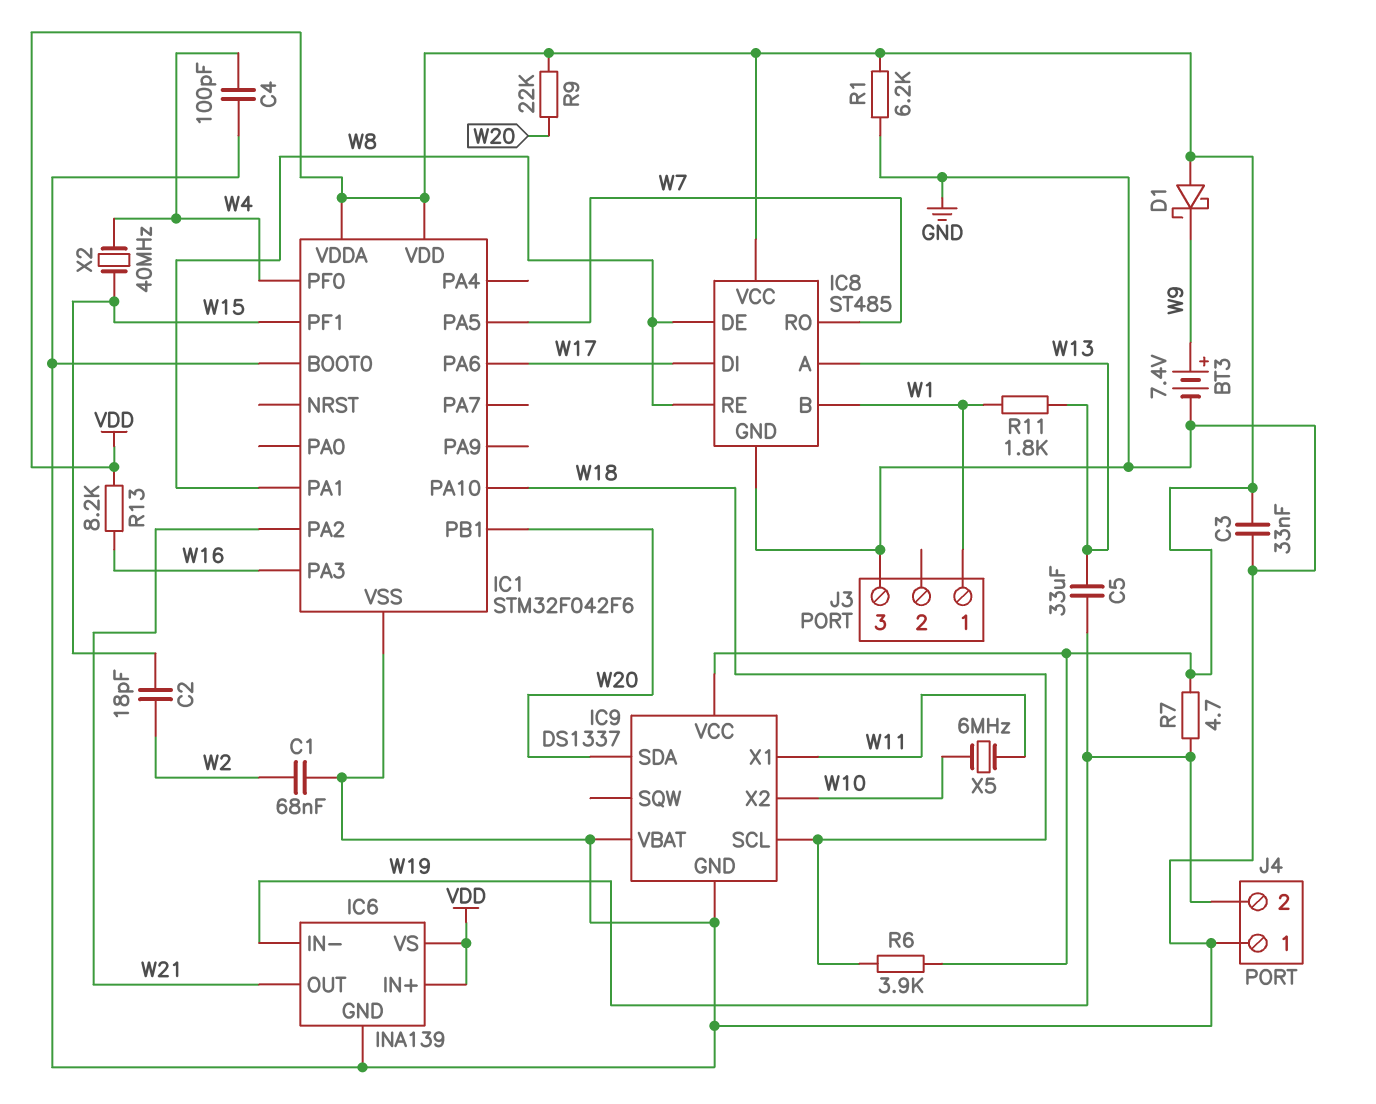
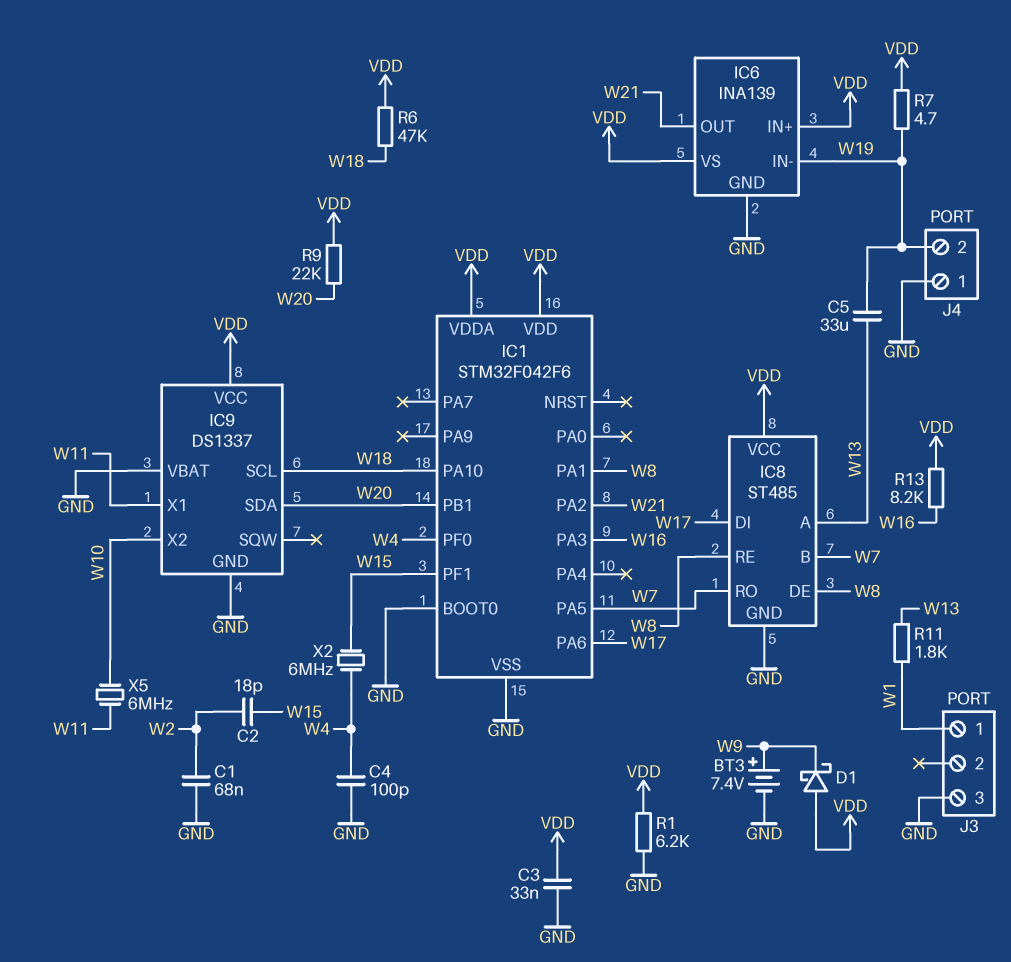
IC8 pin B: W1 -> W7
R6: 3.9k (VDD, W18) -> 47k (VDD, W18)
X2: 40MHz (W4, W15) -> 6MHz (W4, W15)

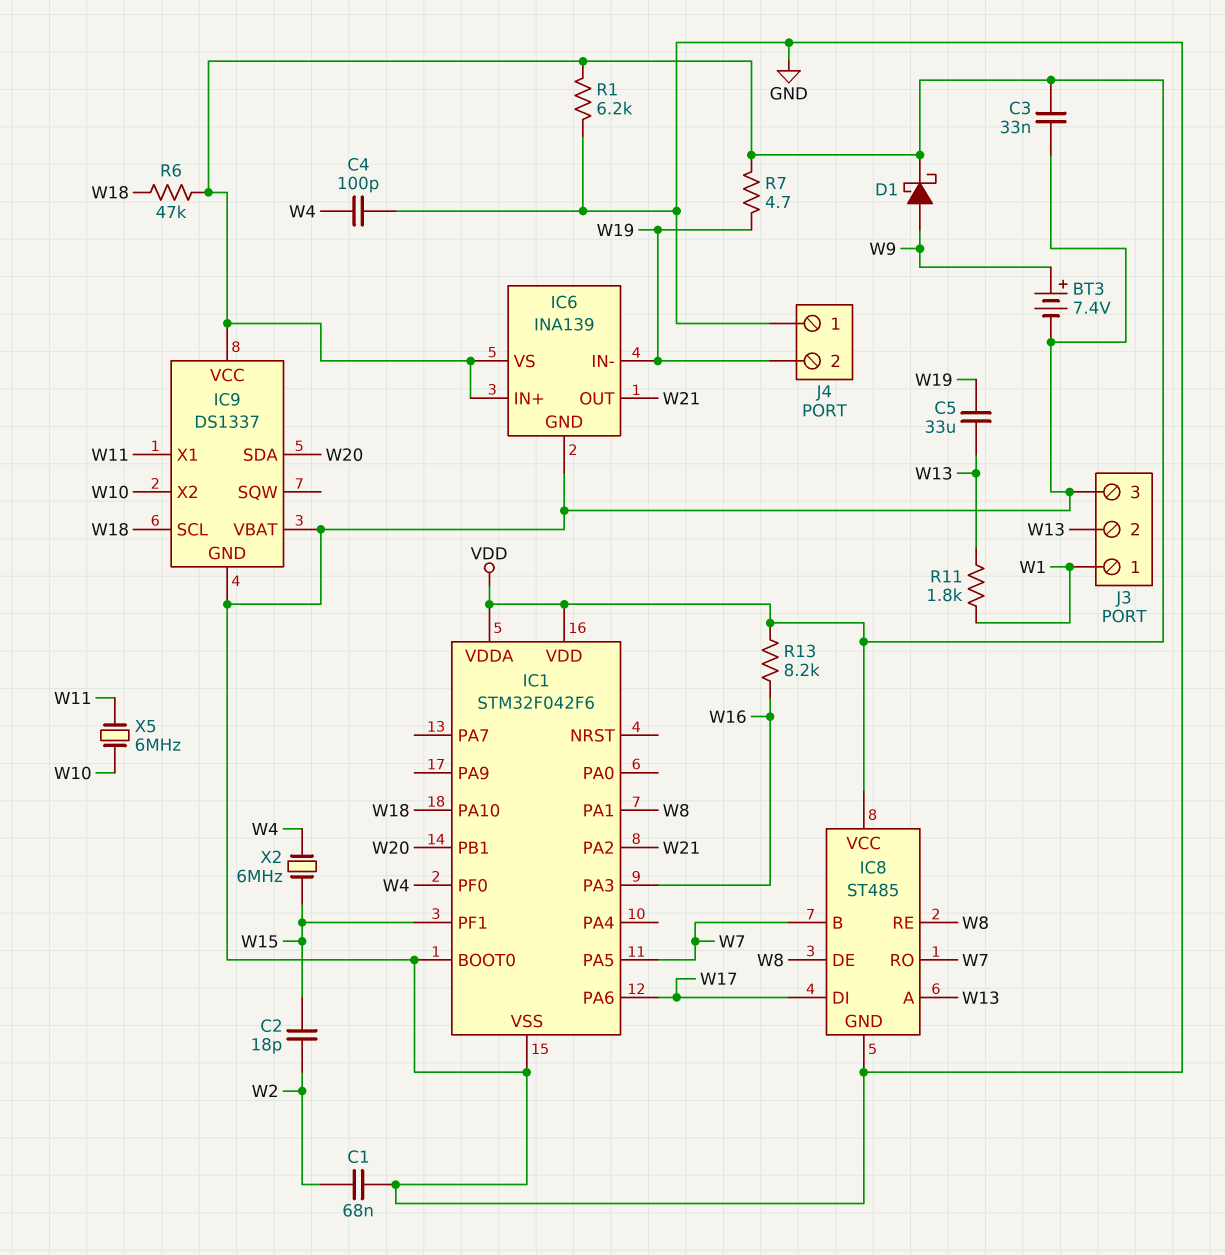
D1: schottky (A VDD, K W9) -> schottky (A W9, K VDD)
J3 pin 2: none -> W13
R9: 22k (VDD, W20) -> none

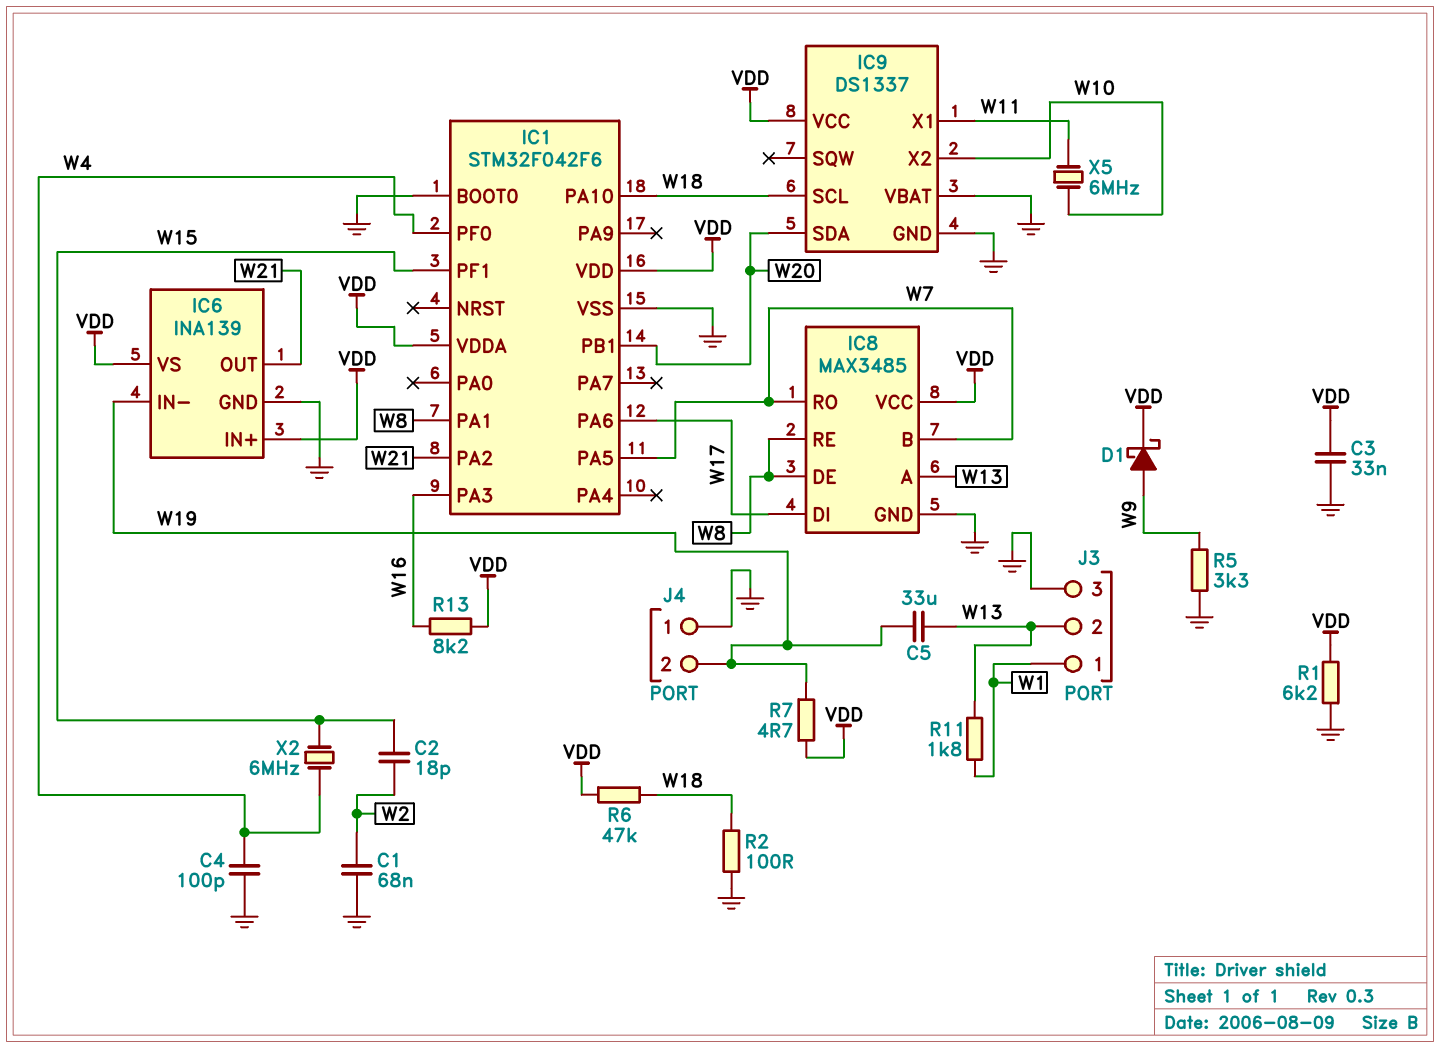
BT3: 7.4V (plus W9, minus GND) -> none
IC8: ST485 -> MAX3485
R2: none -> 100 (GND, W18)
R5: none -> 3.3k (GND, W9)

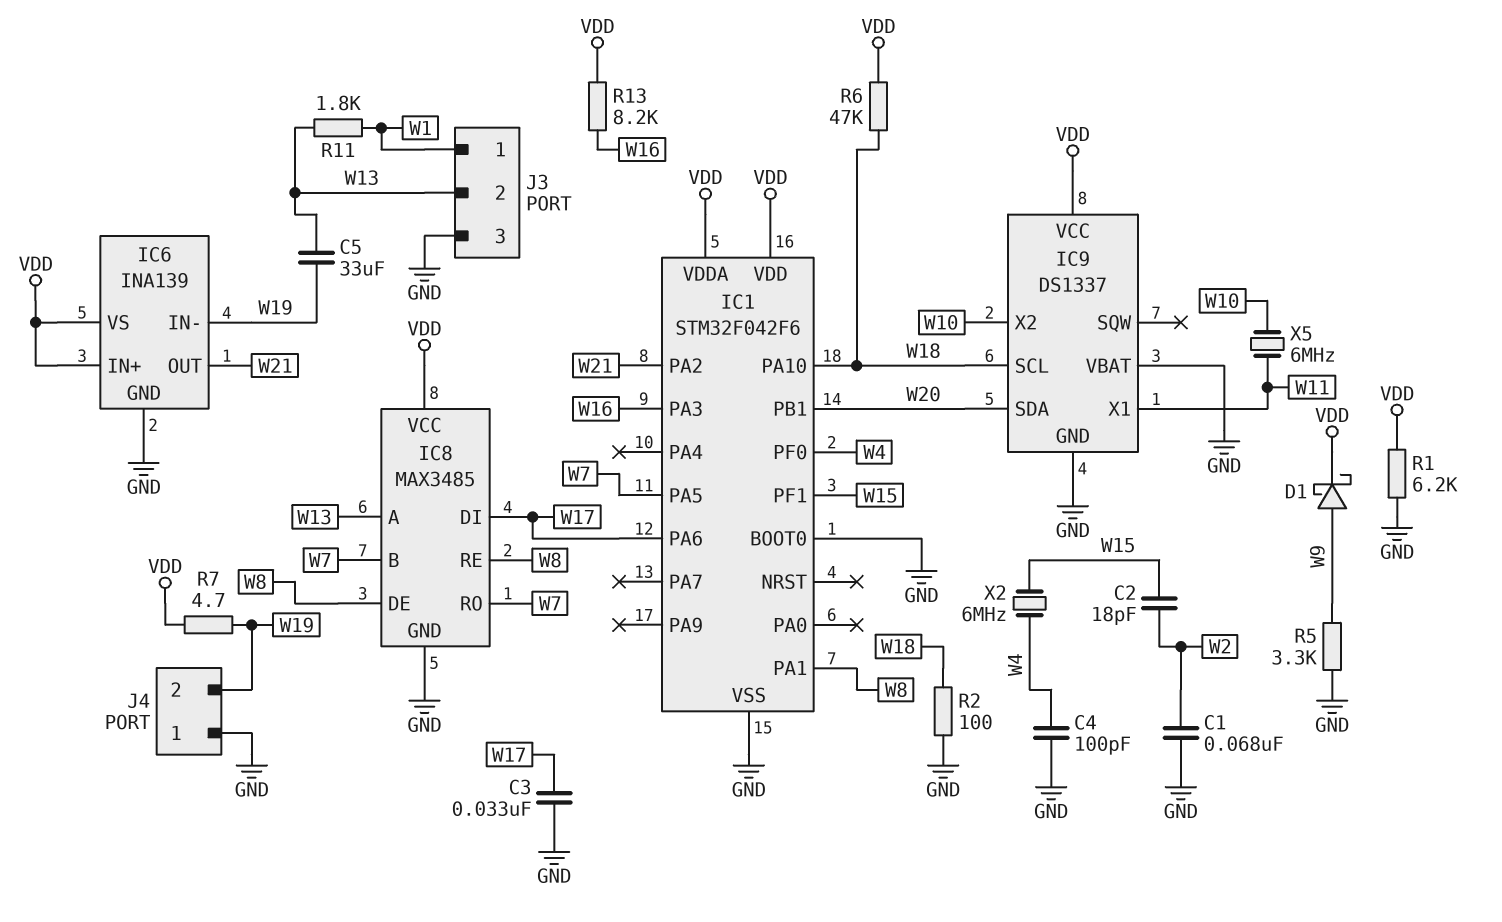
C3: 33nF (GND, VDD) -> 33nF (GND, W17)

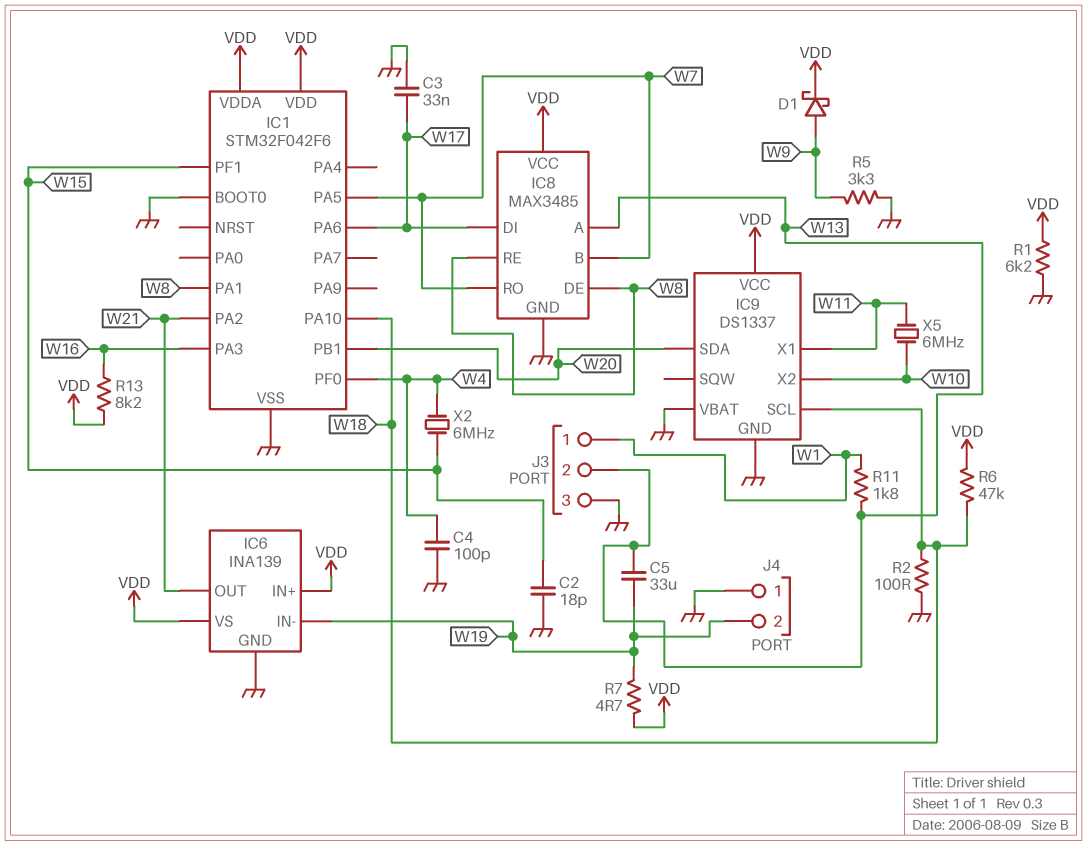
C1: 68nF (GND, W2) -> none
C2: 18pF (W2, W15) -> 18pF (GND, W15)

